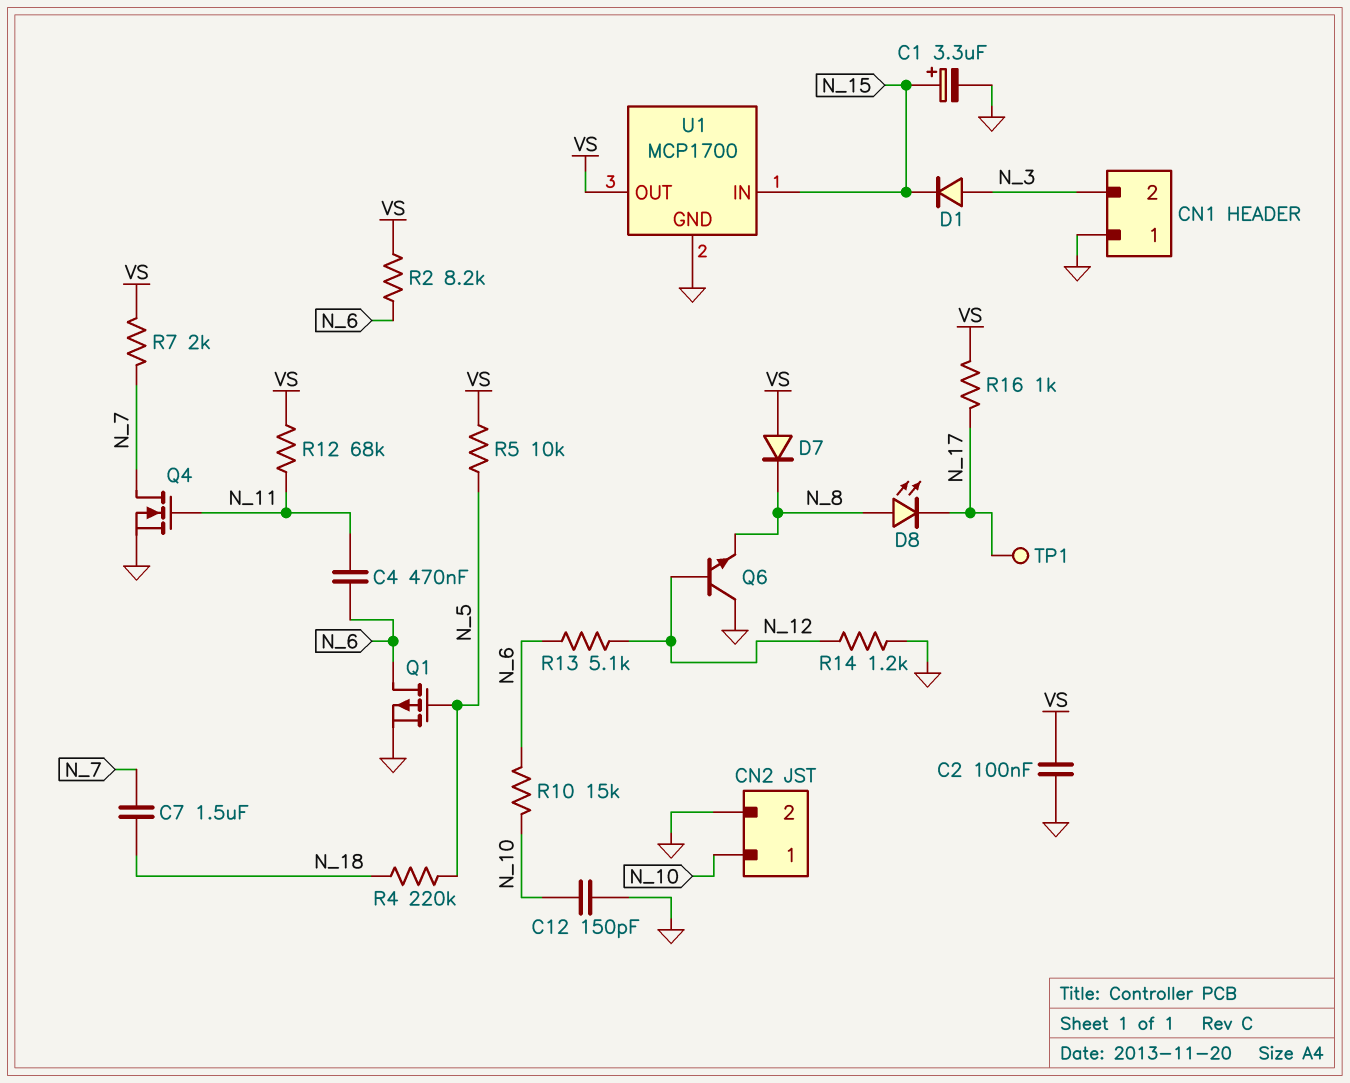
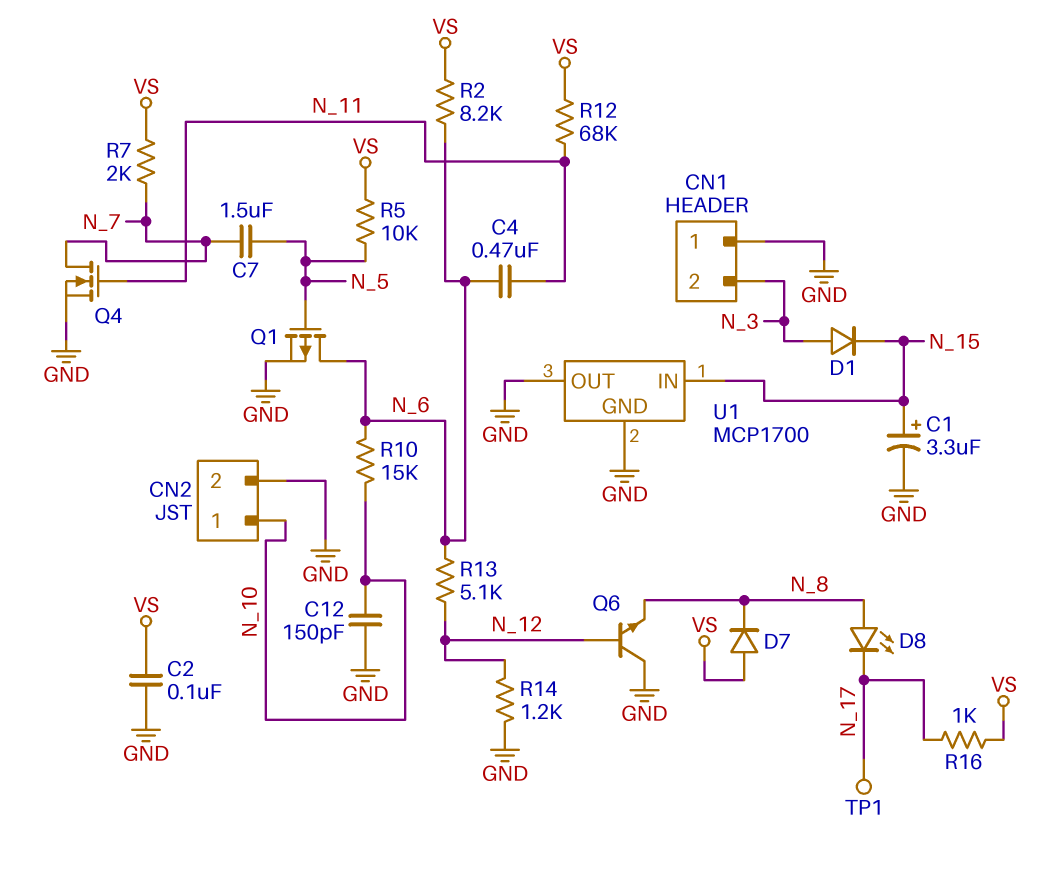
C7: 1.5uF (N_7, N_18) -> 1.5uF (N_5, N_7)
R4: 220k (N_5, N_18) -> none
U1 pin OUT: VS -> GND

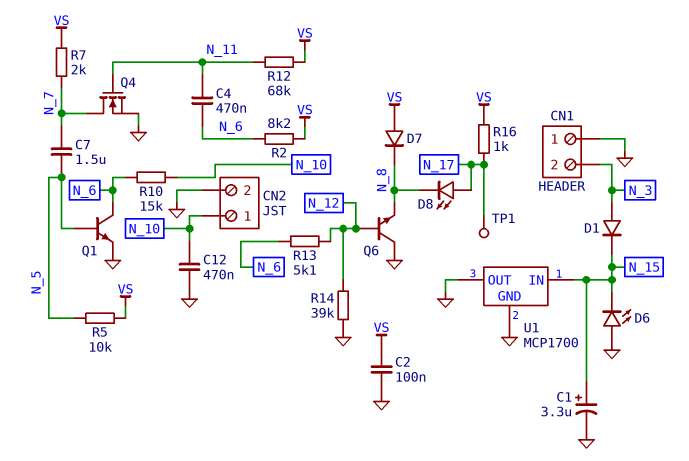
C12: 150pF (GND, N_10) -> 470nF (GND, N_10)
D6: none -> LED (A GND, K N_15)
D8: LED (A N_8, K N_17) -> LED (A N_17, K N_8)
Q1: PMOS (G N_5, D N_6, S GND) -> NPN (B N_5, C N_6, E GND)
R14: 1.2k (GND, N_12) -> 39k (GND, N_12)

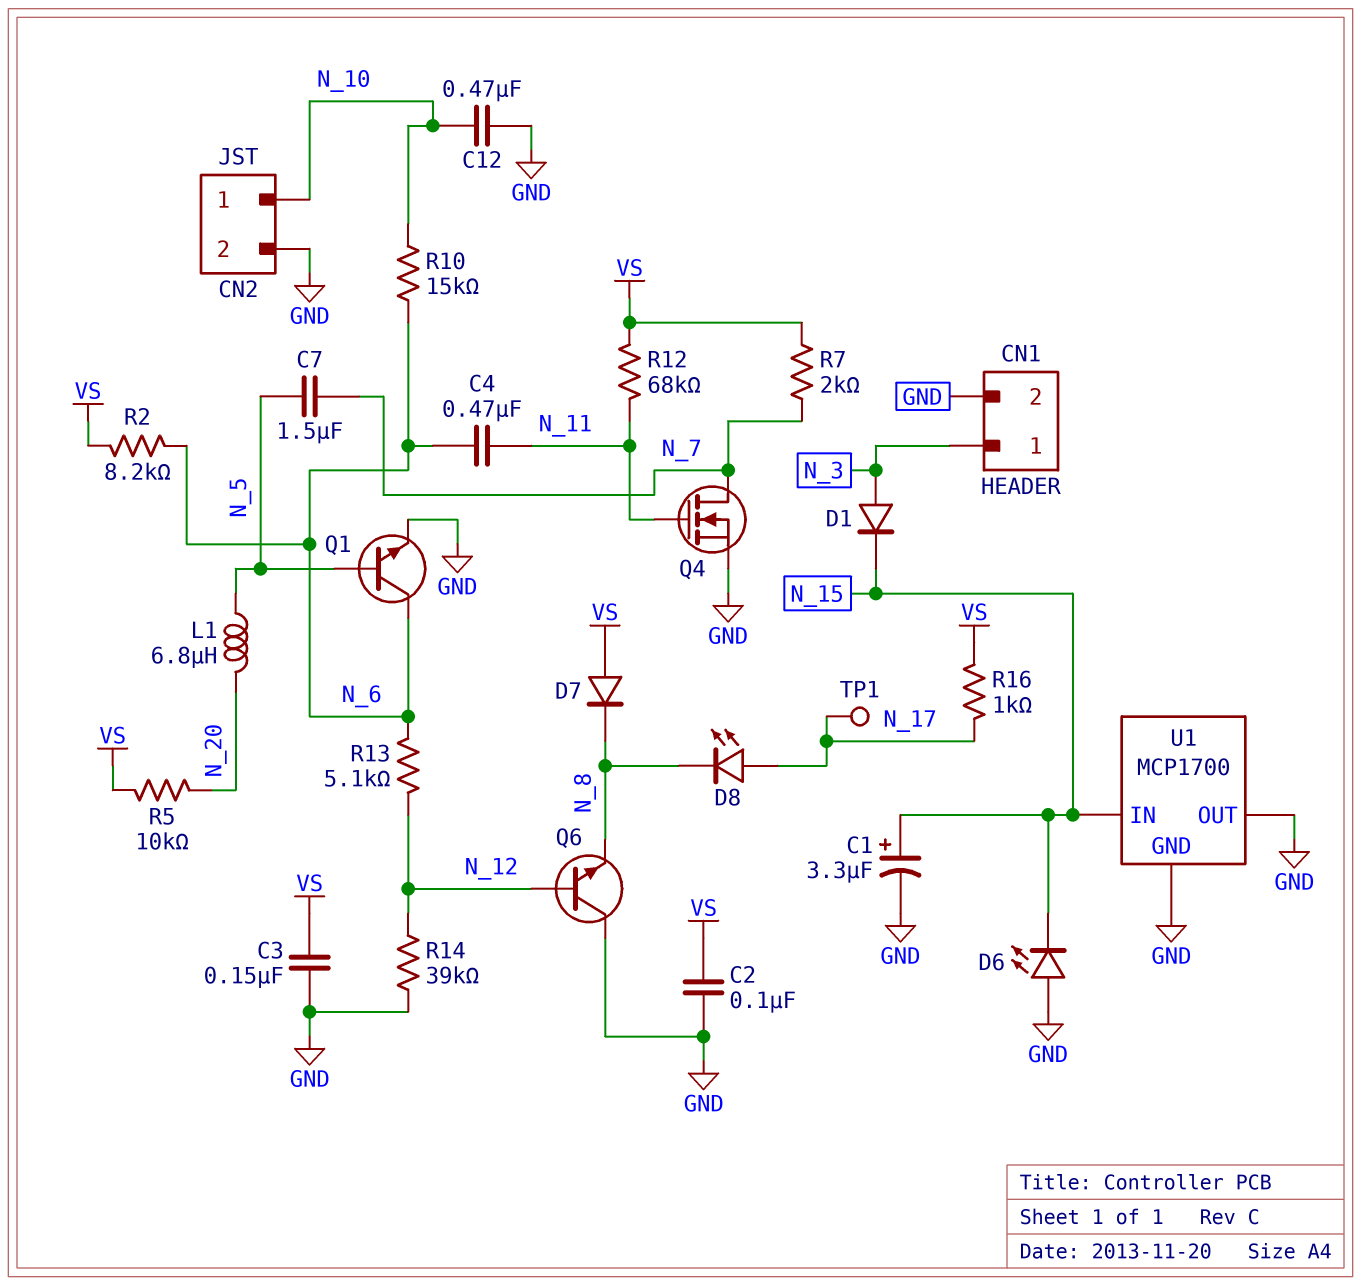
C3: none -> 150nF (GND, VS)
CN1 pin 1: GND -> N_3
CN1 pin 2: N_3 -> GND
L1: none -> 6.8uH (N_5, N_20)
R5: 10k (N_5, VS) -> 10k (N_20, VS)

